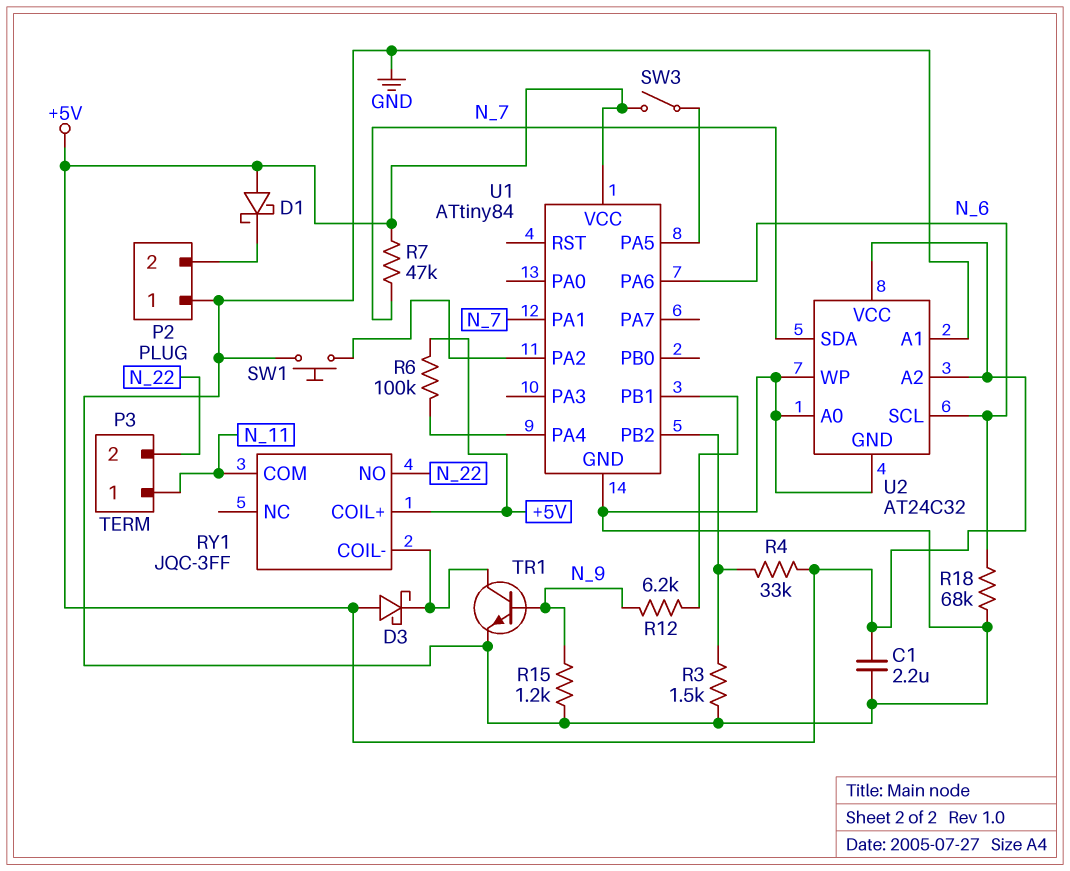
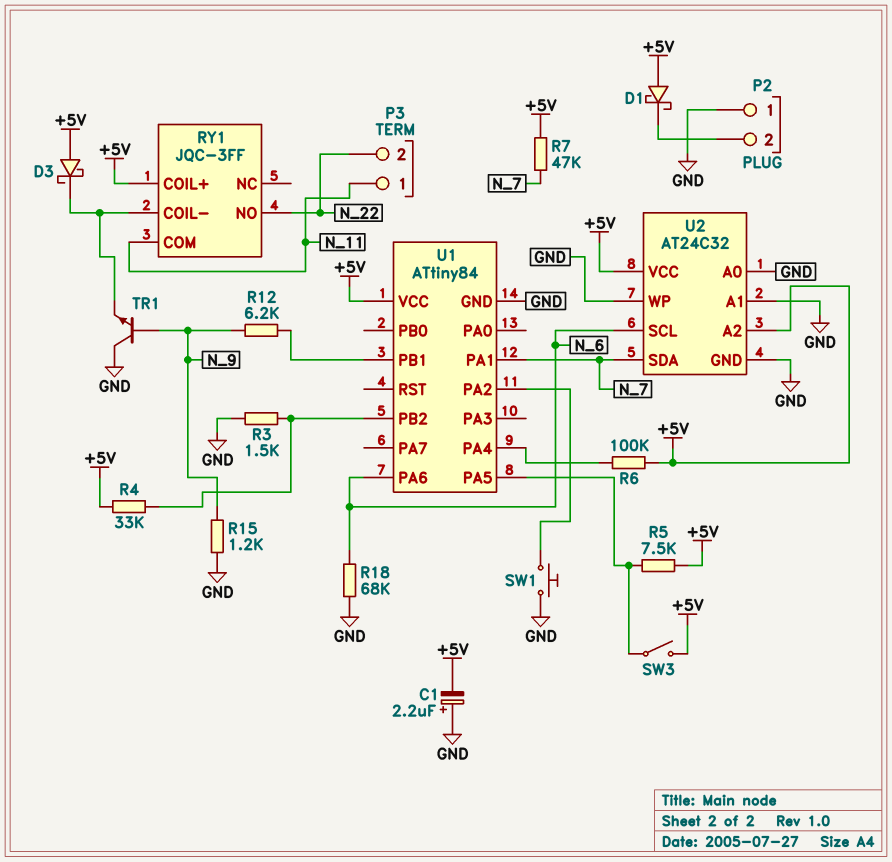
C1: 2.2uF (+5V, GND) -> 2.2uF (plus GND, minus +5V)
R5: none -> 7.5k (+5V, U1/PA5)
TR1: NPN (B N_9, C RY1/COIL-, E GND) -> NPN (B N_9, C GND, E RY1/COIL-)

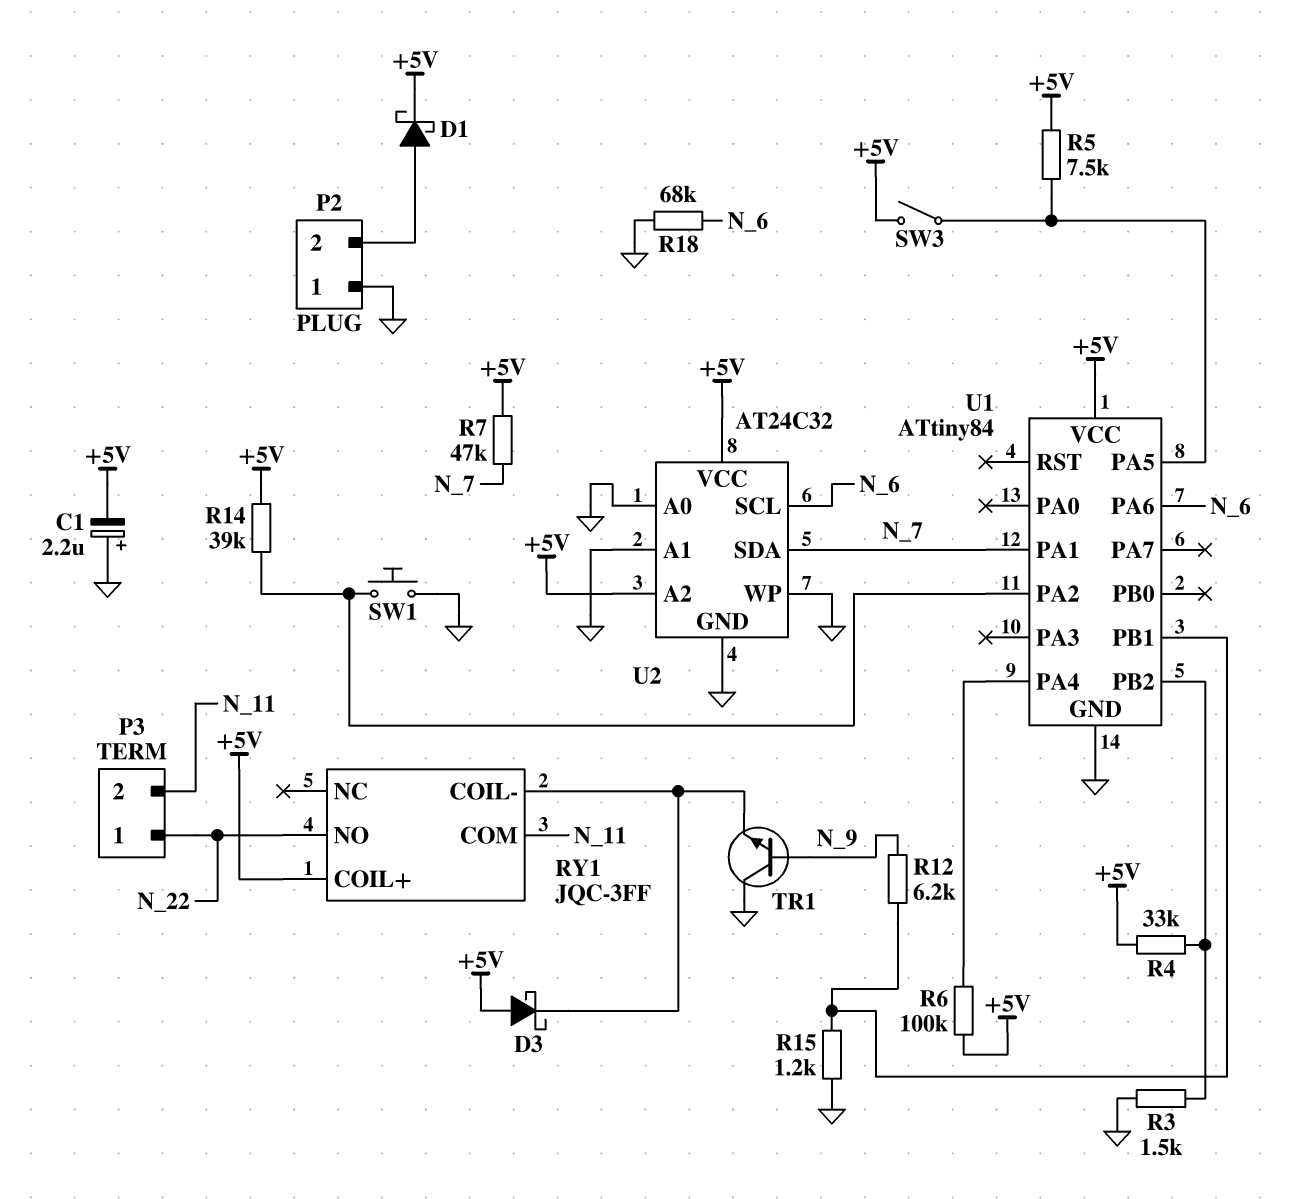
D1: schottky (A +5V, K P2/2) -> schottky (A P2/2, K +5V)
P3 pin 1: N_11 -> N_22
P3 pin 2: N_22 -> N_11
R14: none -> 39k (+5V, U1/PA2)
R15: 1.2k (GND, N_9) -> 1.2k (GND, U1/PB1)

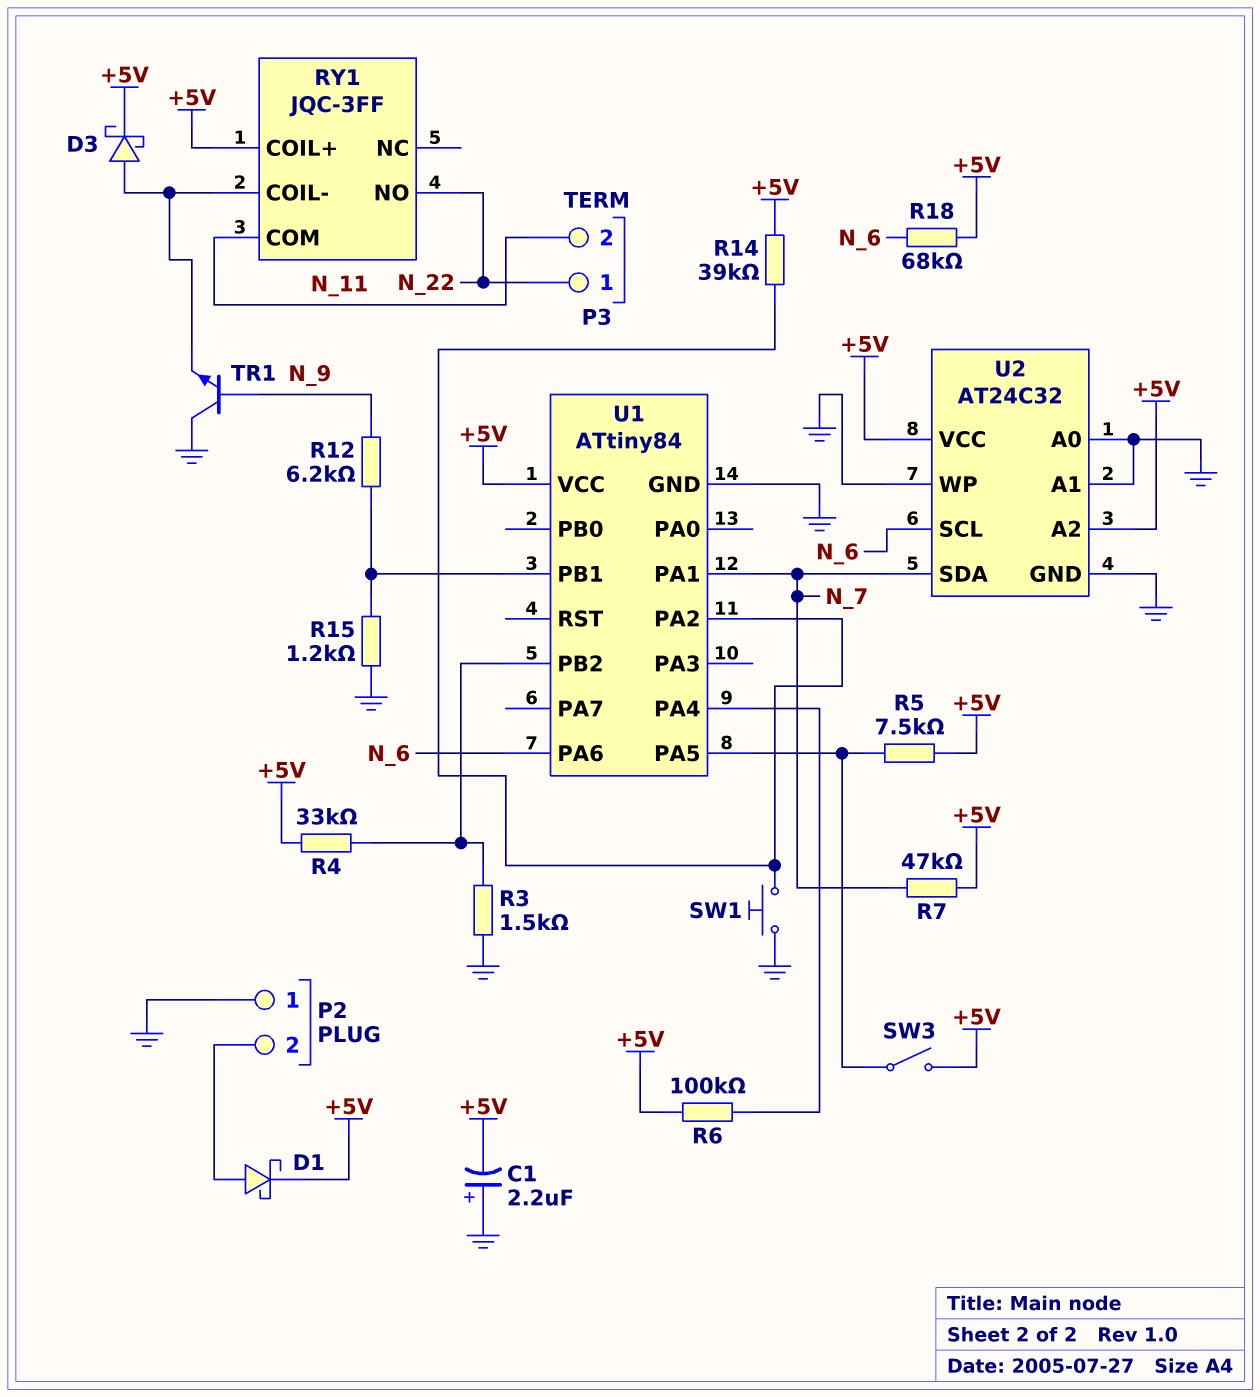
D3: schottky (A +5V, K RY1/COIL-) -> schottky (A RY1/COIL-, K +5V)
R18: 68k (GND, N_6) -> 68k (+5V, N_6)

